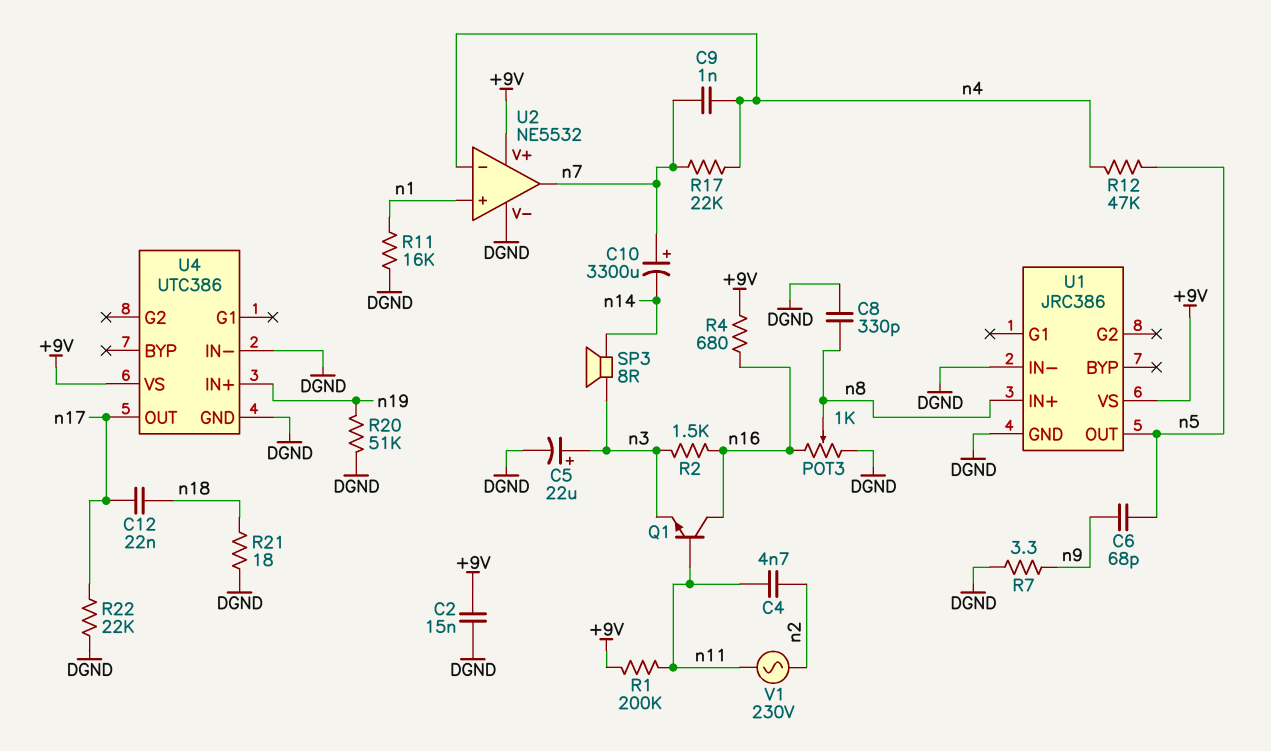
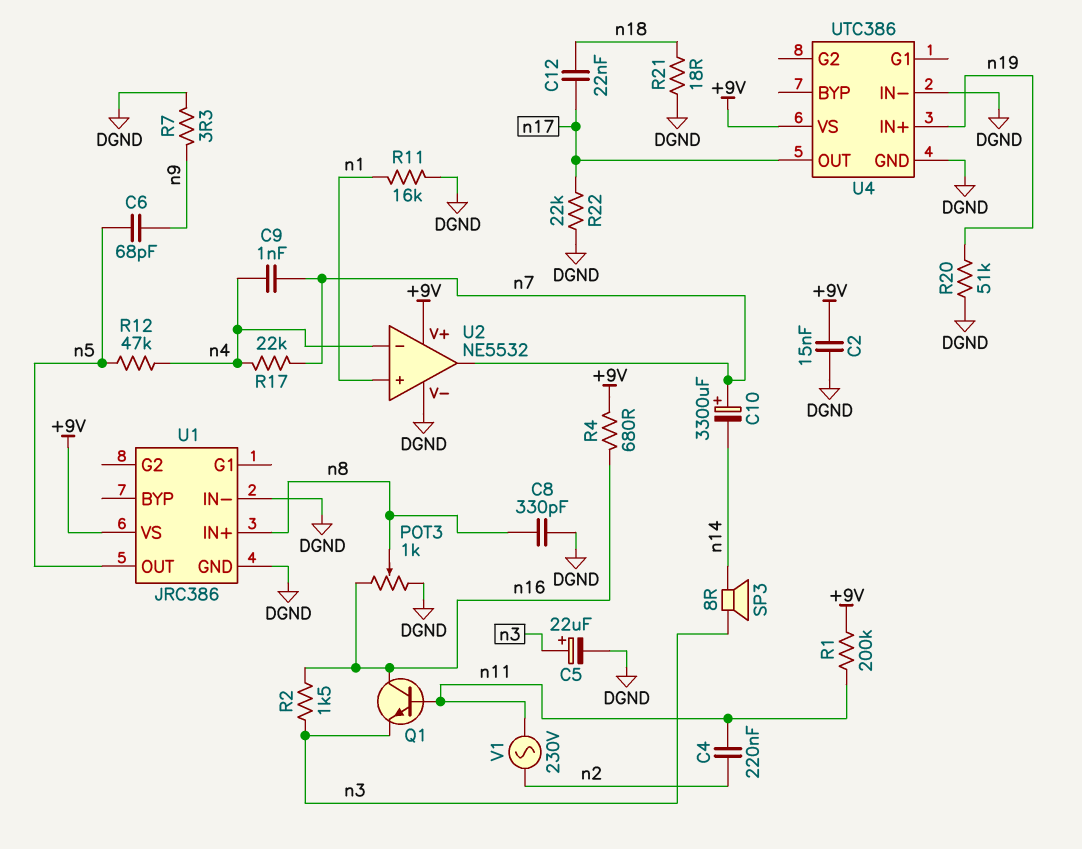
C4: 4.7nF (n2, n11) -> 220nF (n2, n11)

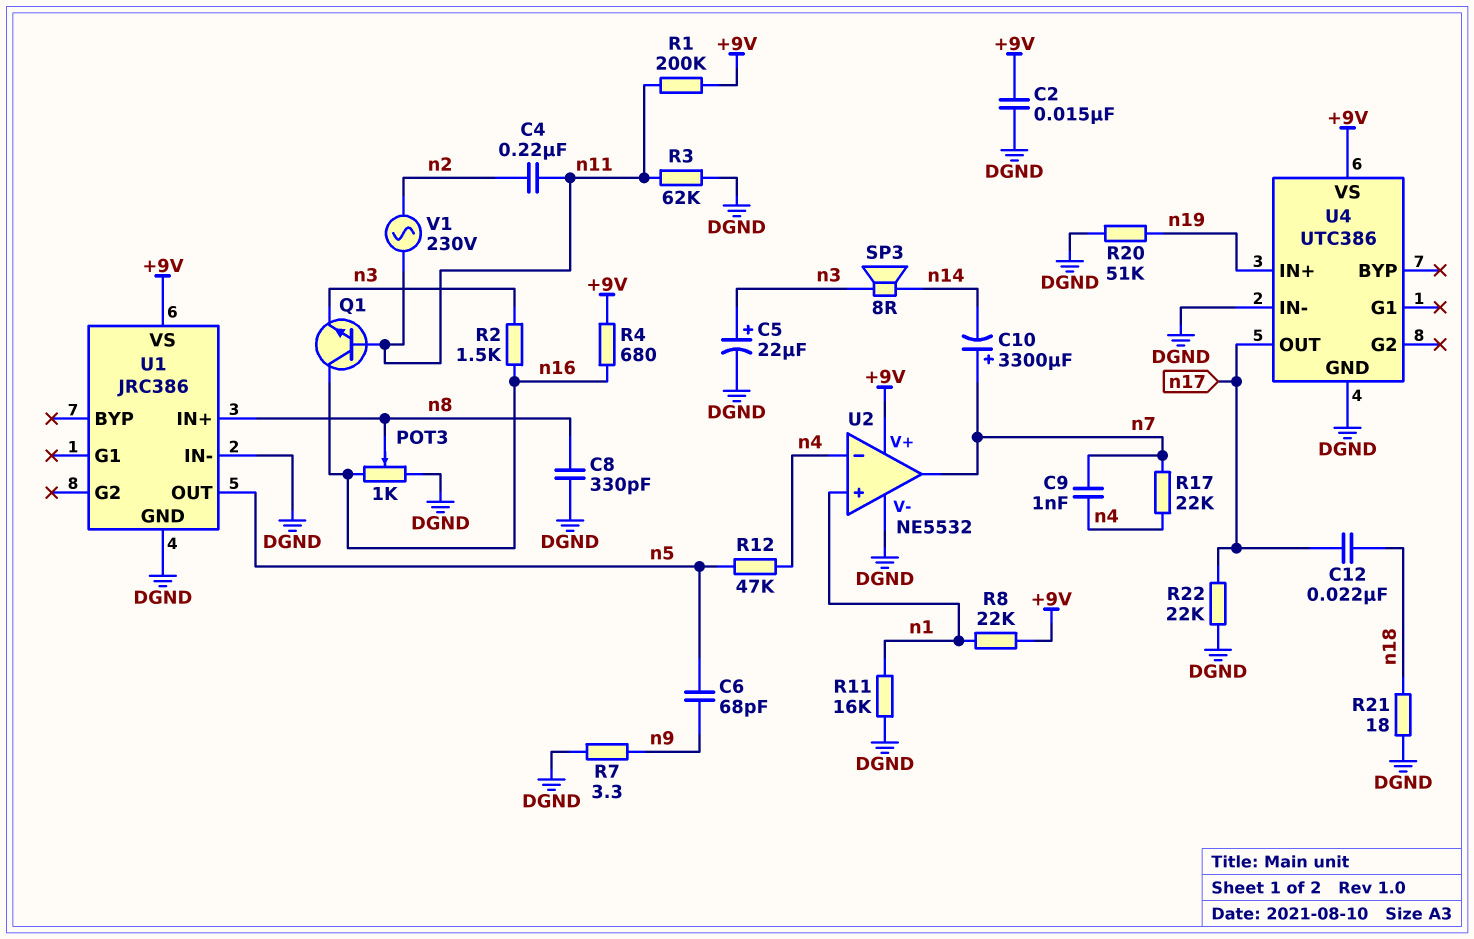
R3: none -> 62k (DGND, n11)
R8: none -> 22k (+9V, n1)

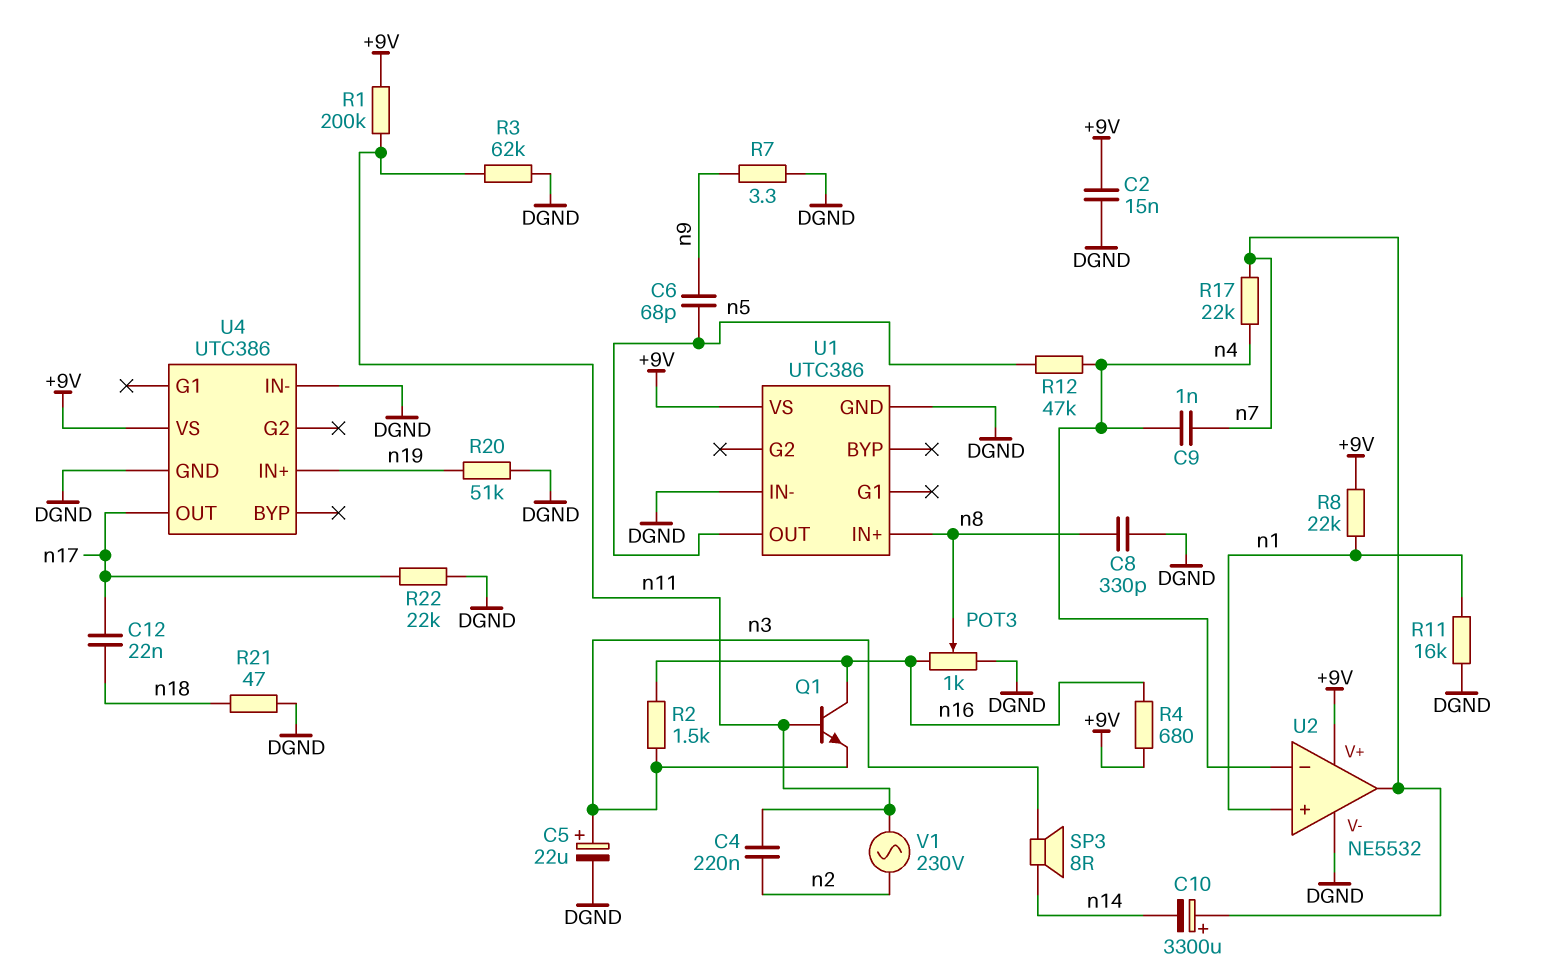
R21: 18 (DGND, n18) -> 47 (DGND, n18)
U1: JRC386 -> UTC386

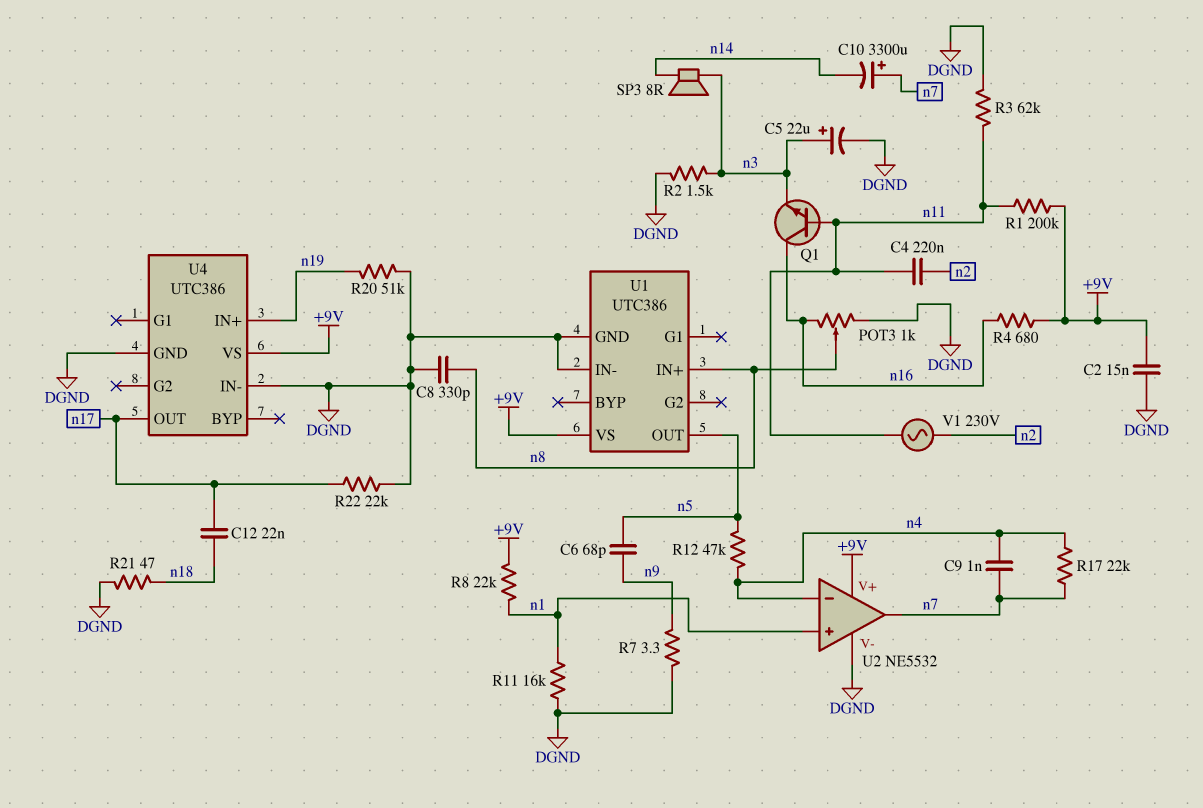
R2: 1.5k (n3, n16) -> 1.5k (DGND, n3)

